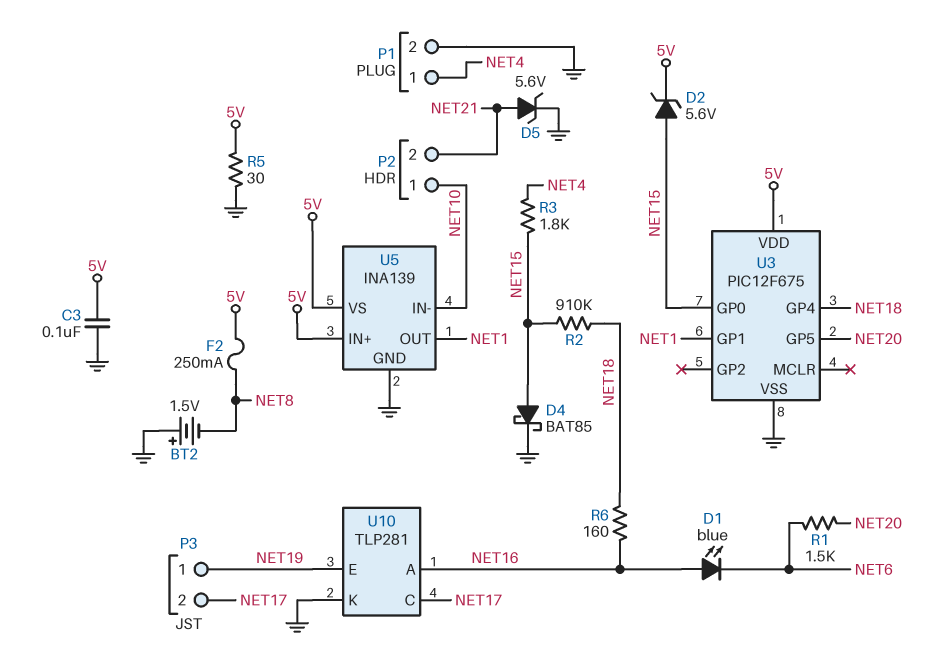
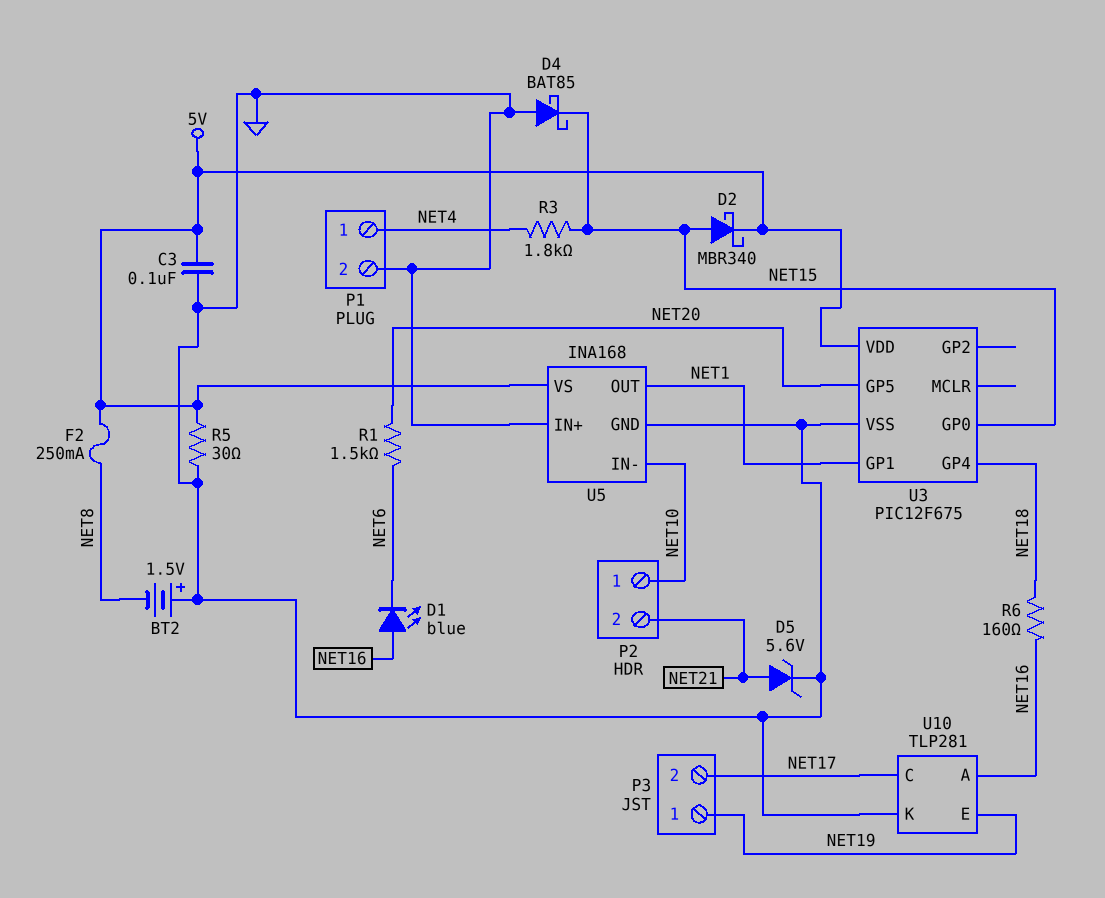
D2: zener 5.6V (A NET15, K 5V) -> schottky MBR340 (A NET15, K 5V)
D4: schottky BAT85 (A NET15, K GND) -> schottky BAT85 (A GND, K NET15)
R2: 910k (NET15, NET18) -> none
U5: INA139 -> INA168
U5 pin IN+: 5V -> GND

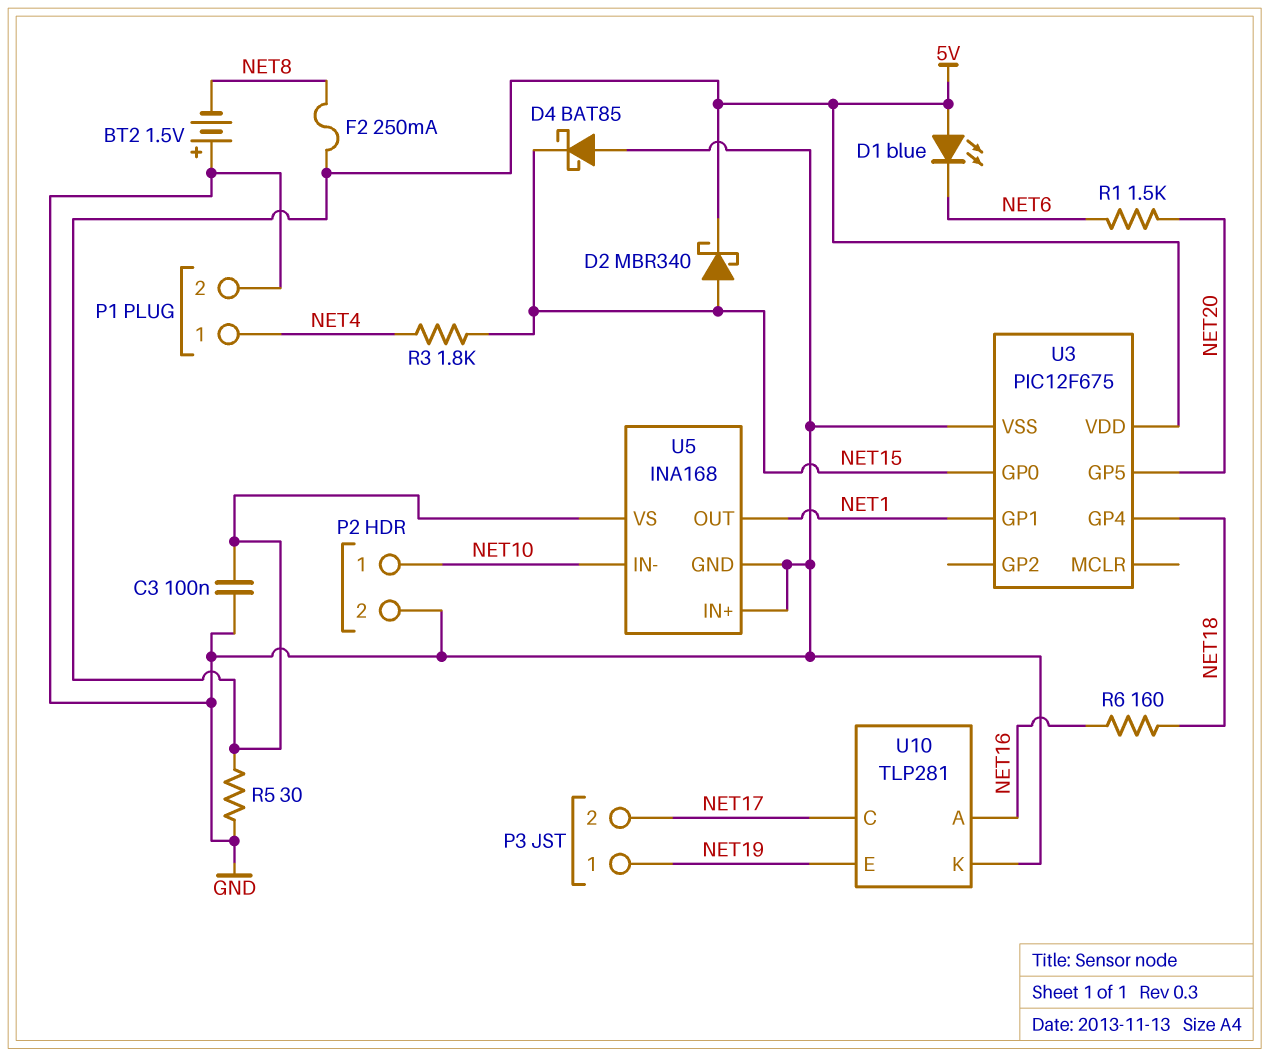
D1: LED blue (A NET16, K NET6) -> LED blue (A 5V, K NET6)
D5: zener 5.6V (A NET21, K GND) -> none
P2 pin 2: NET21 -> GND

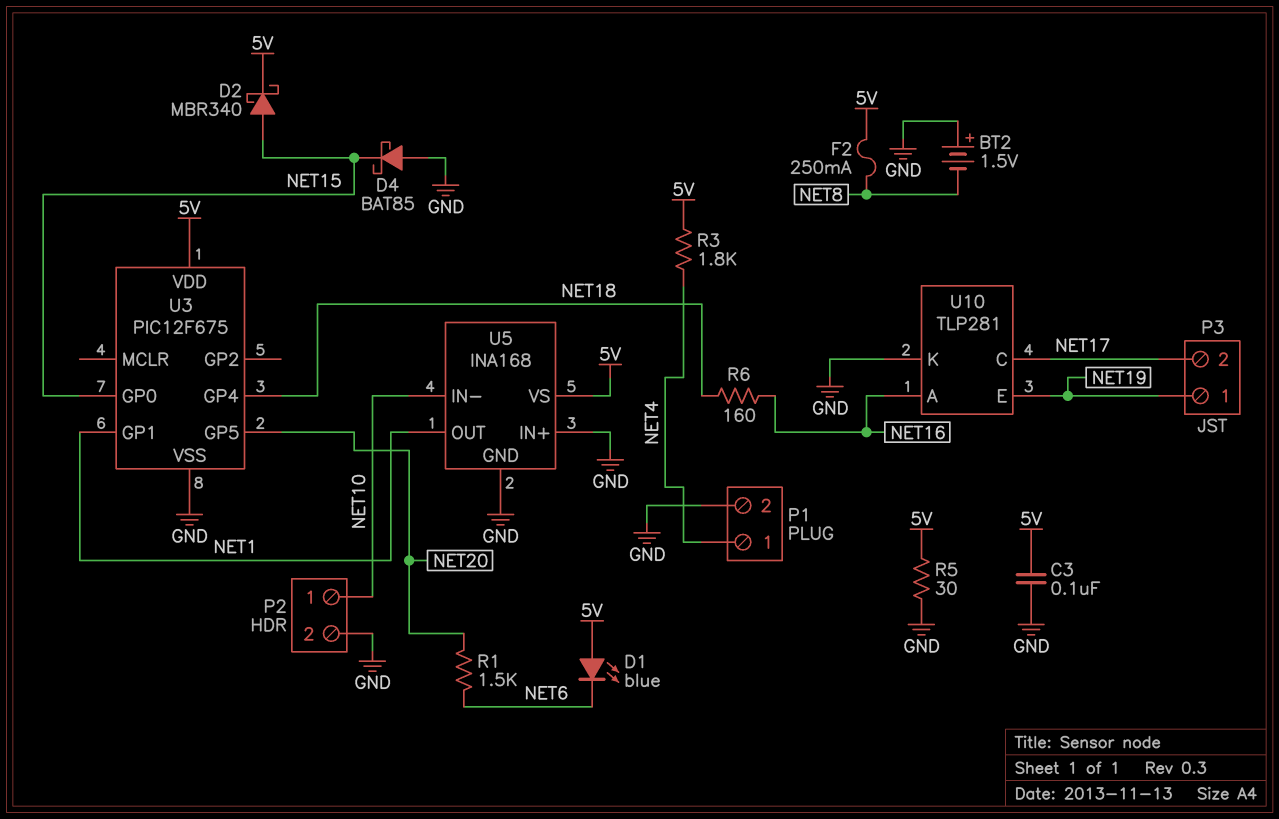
R3: 1.8k (NET4, NET15) -> 1.8k (5V, NET4)

